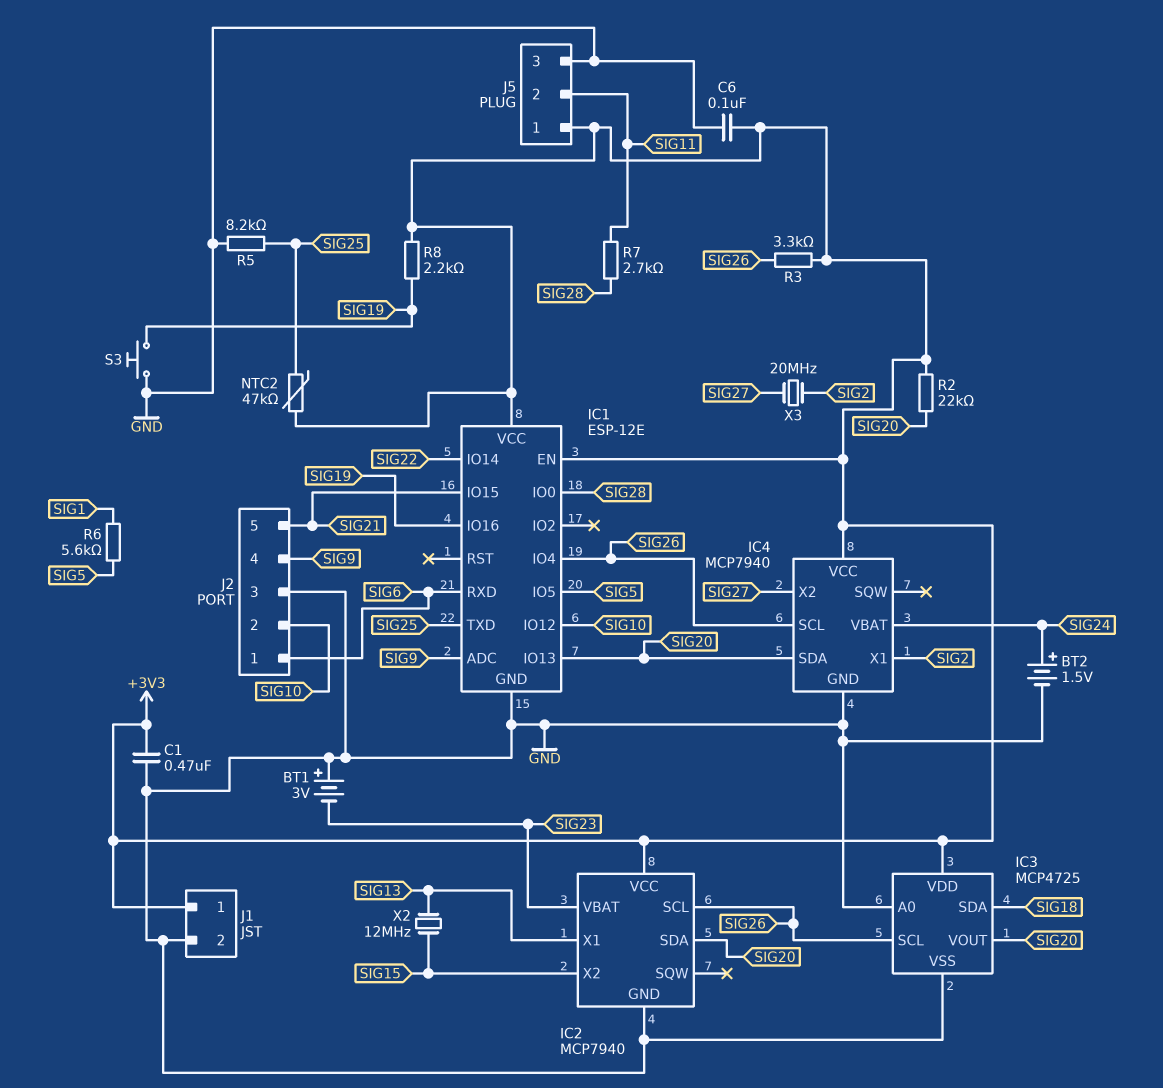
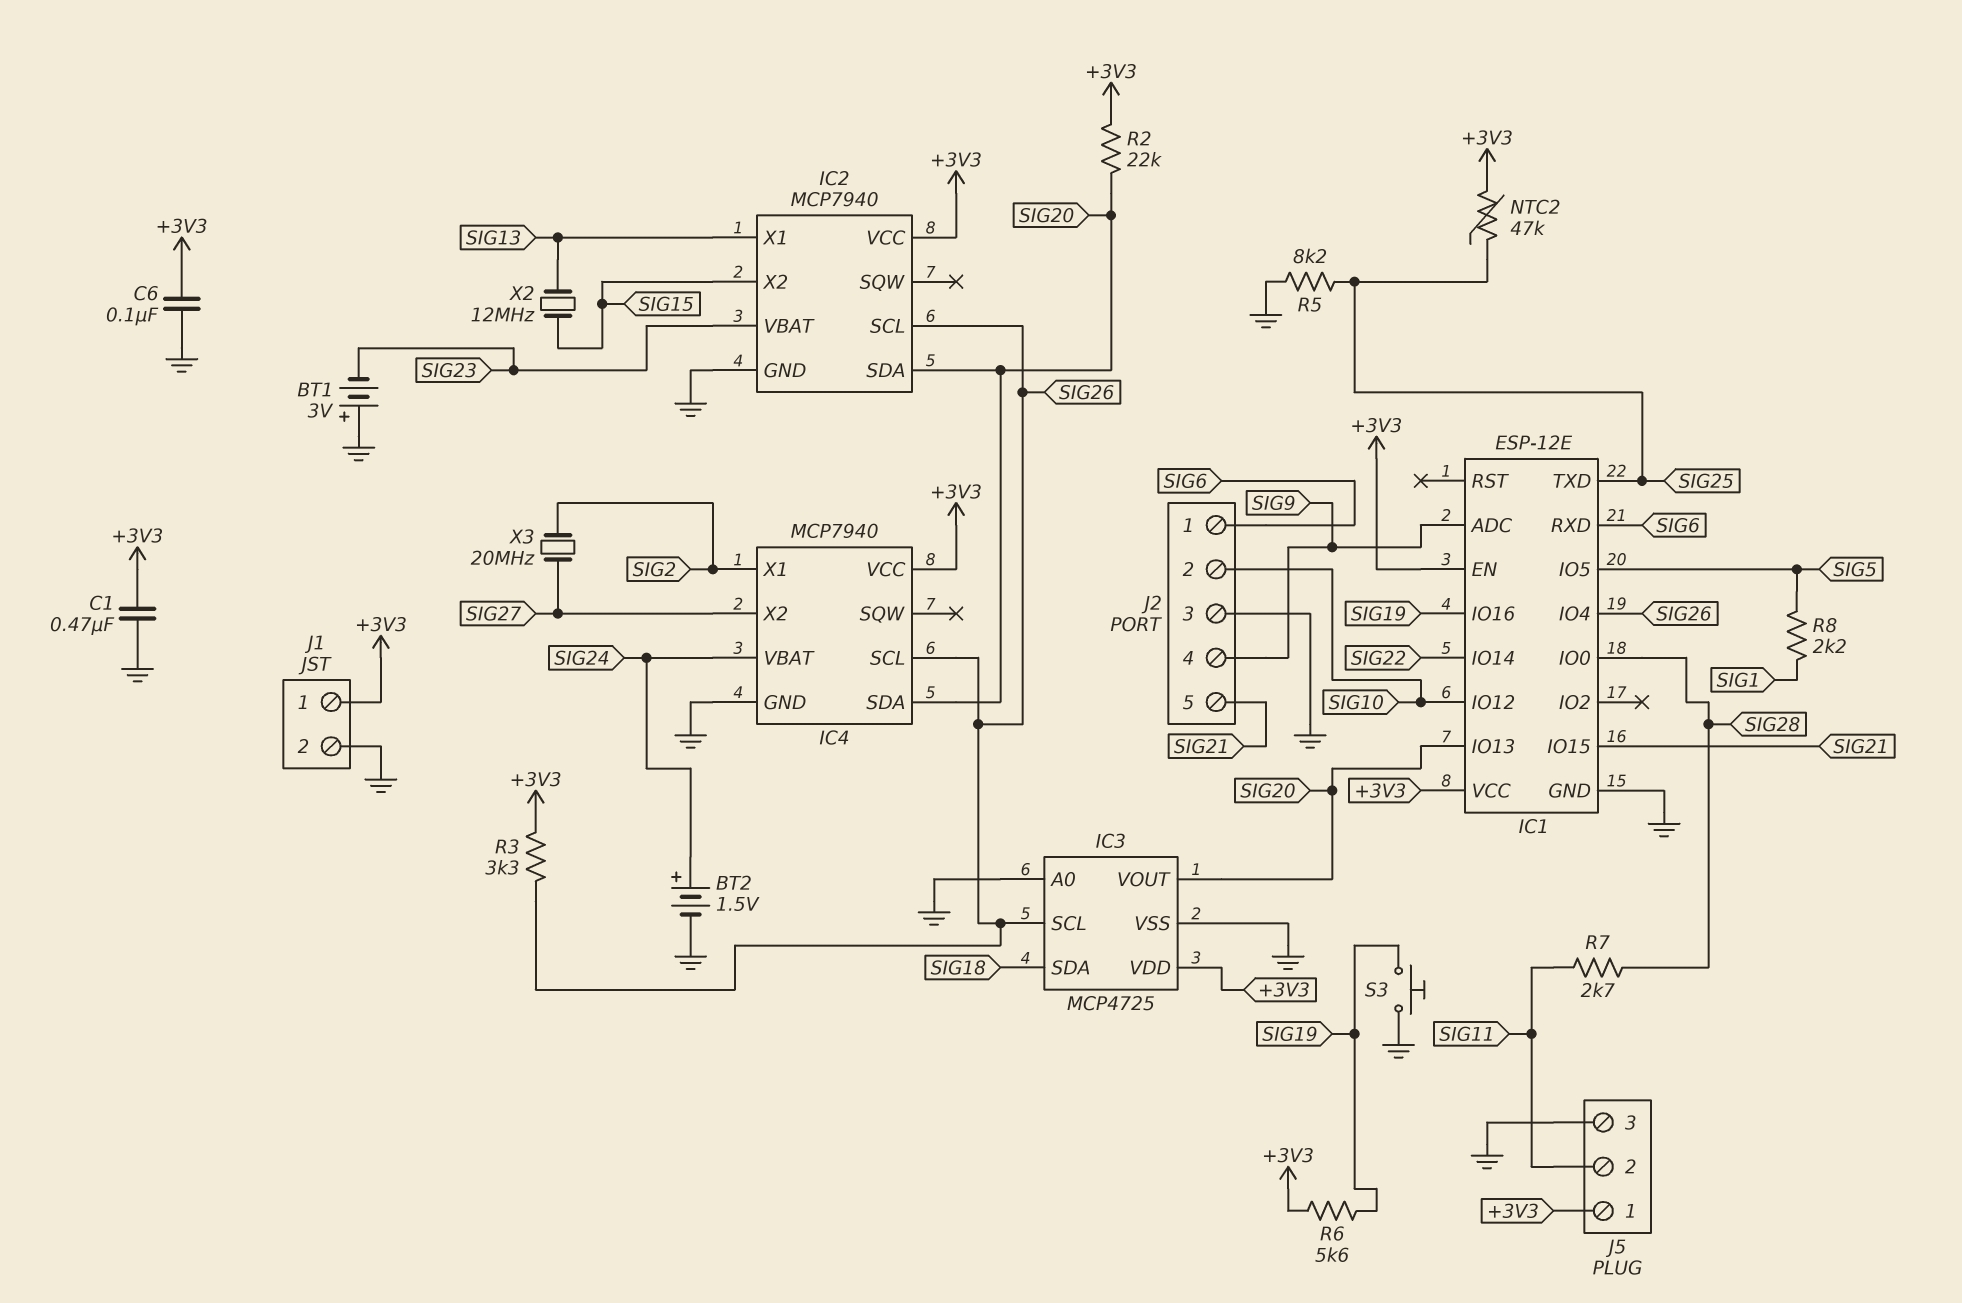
R6: 5.6k (SIG1, SIG5) -> 5.6k (+3V3, SIG19)
R8: 2.2k (+3V3, SIG19) -> 2.2k (SIG1, SIG5)

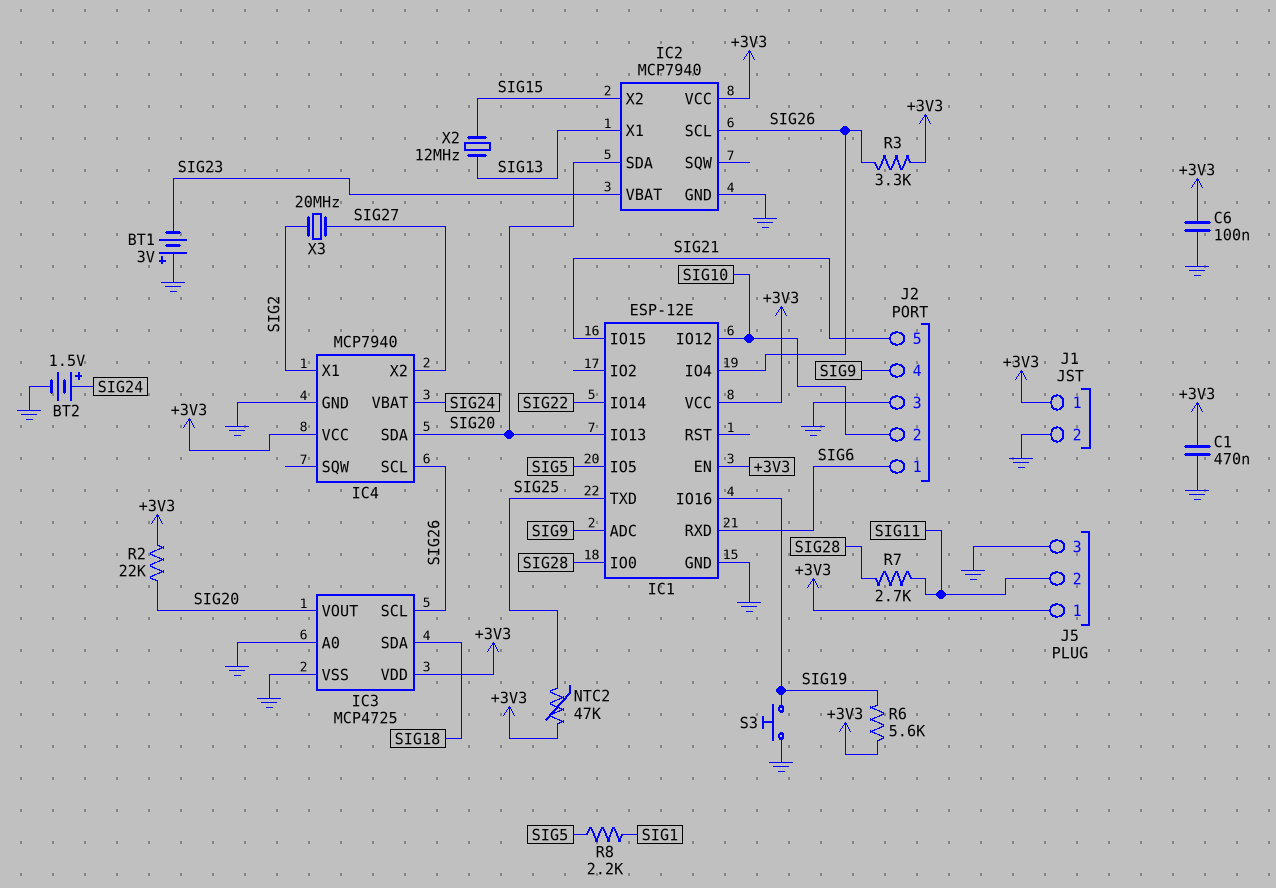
R5: 8.2k (GND, SIG25) -> none

